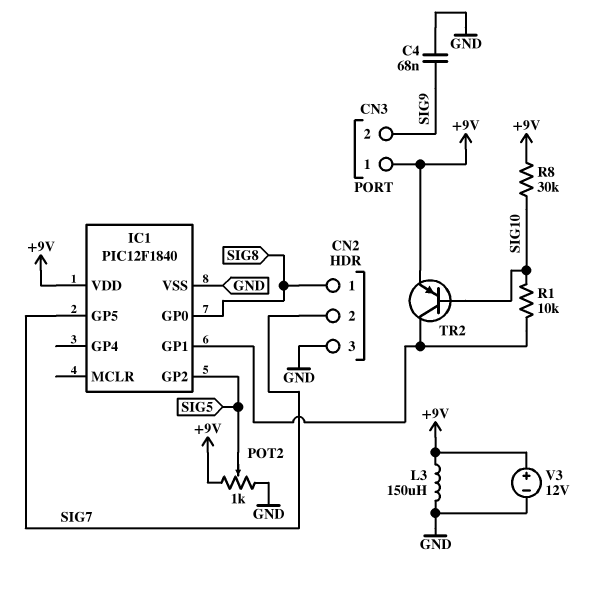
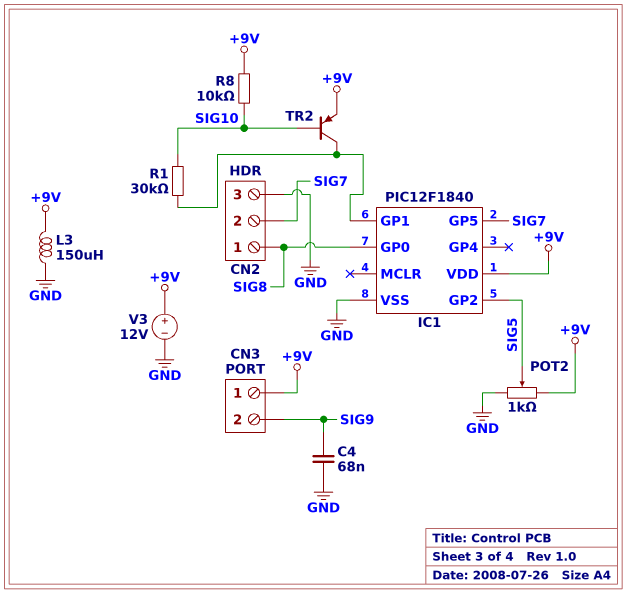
R1: 10k (IC1/GP1, SIG10) -> 30k (IC1/GP1, SIG10)
R8: 30k (+9V, SIG10) -> 10k (+9V, SIG10)

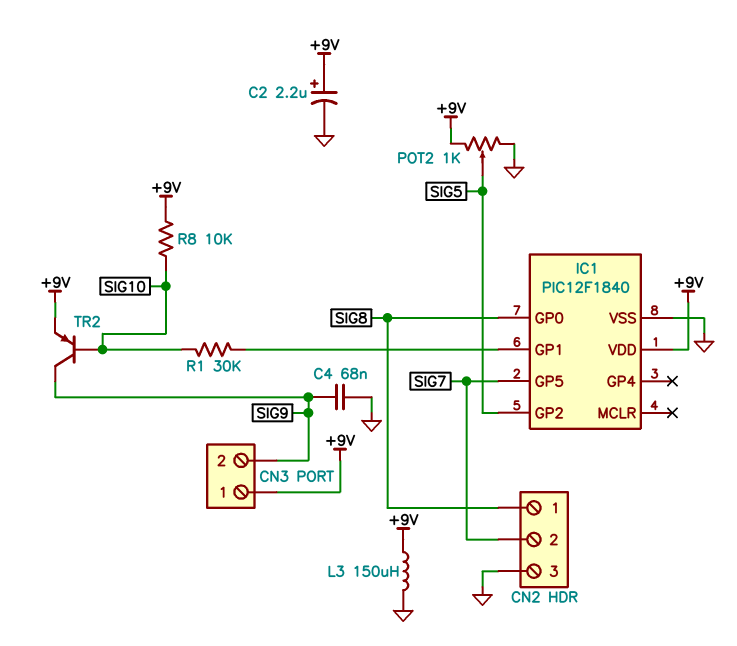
C2: none -> 2.2uF (plus +9V, minus GND)
TR2: PNP (B SIG10, C IC1/GP1, E +9V) -> PNP (B SIG10, C SIG9, E +9V)
V3: 12V (plus +9V, minus GND) -> none

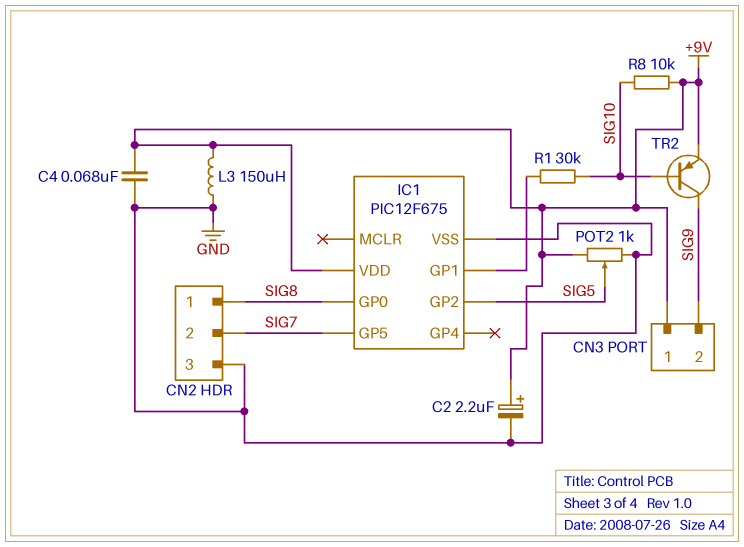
C4: 68nF (GND, SIG9) -> 68nF (+9V, GND)
IC1: PIC12F1840 -> PIC12F675

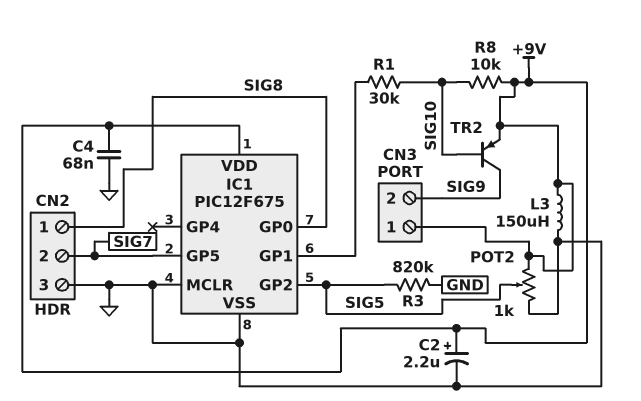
IC1 pin MCLR: none -> GND
R3: none -> 820k (GND, SIG5)

